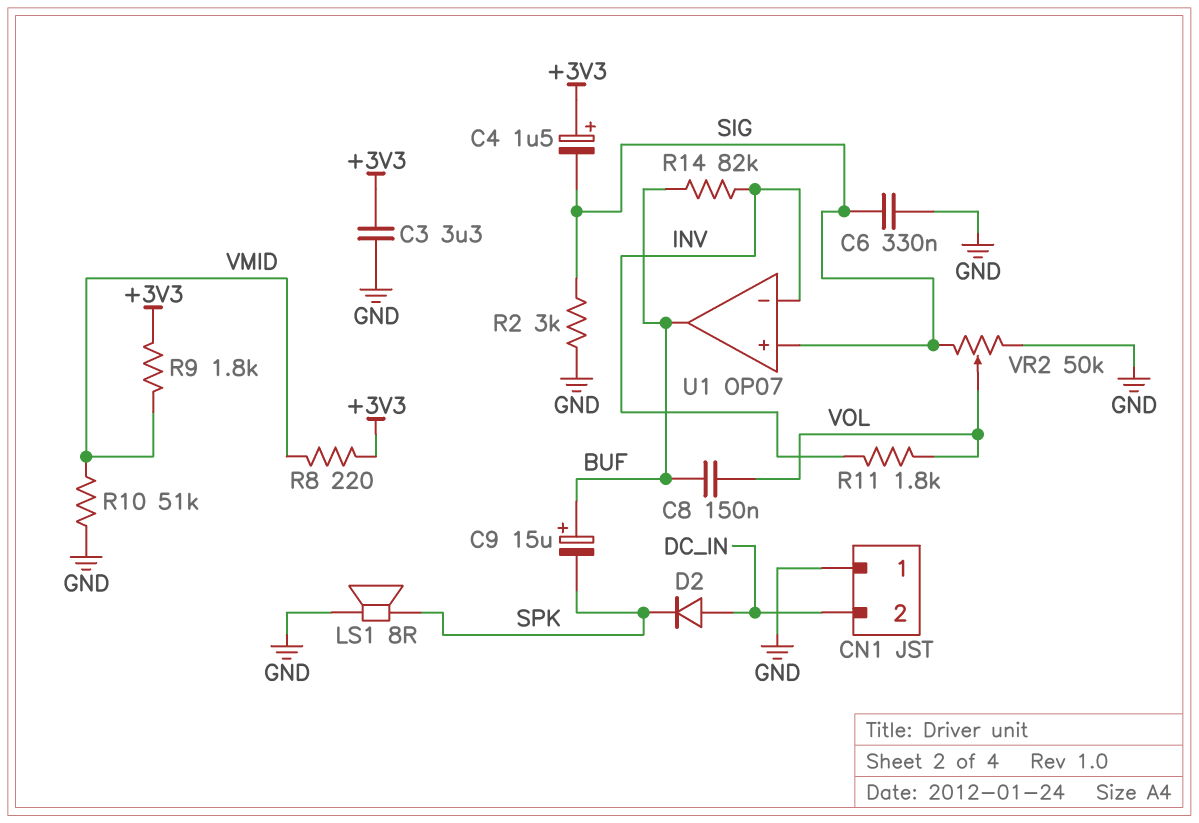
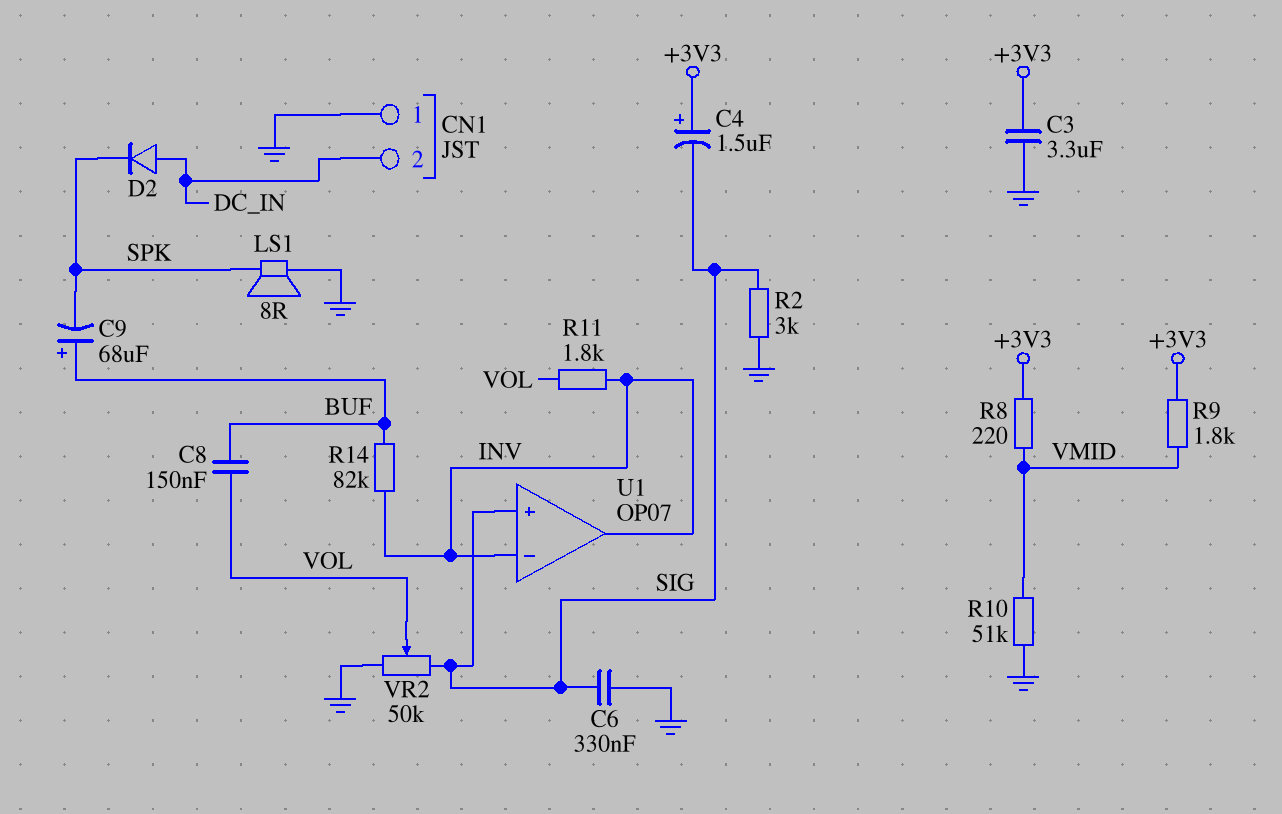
C9: 15uF (plus BUF, minus SPK) -> 68uF (plus BUF, minus SPK)
U1 pin out: BUF -> INV

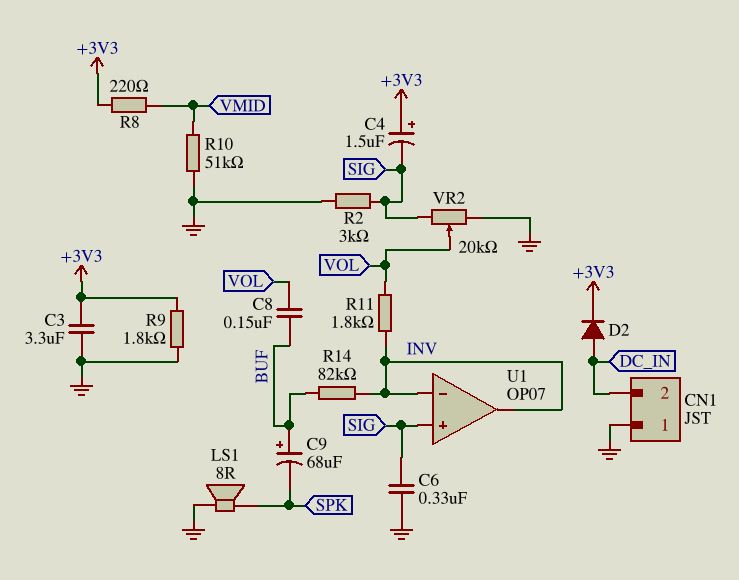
D2: diode (A DC_IN, K SPK) -> diode (A DC_IN, K +3V3)
R9: 1.8k (+3V3, VMID) -> 1.8k (+3V3, GND)
VR2: 50k (GND, SIG, wiper VOL) -> 20k (GND, SIG, wiper VOL)

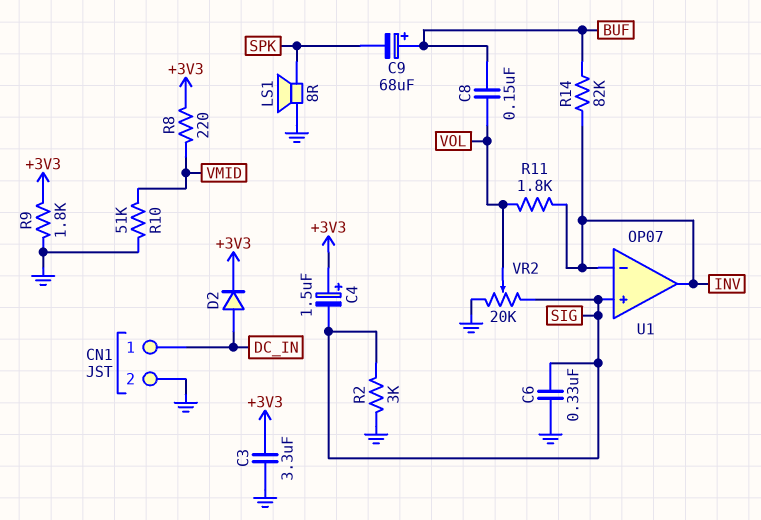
CN1 pin 1: GND -> DC_IN
CN1 pin 2: DC_IN -> GND

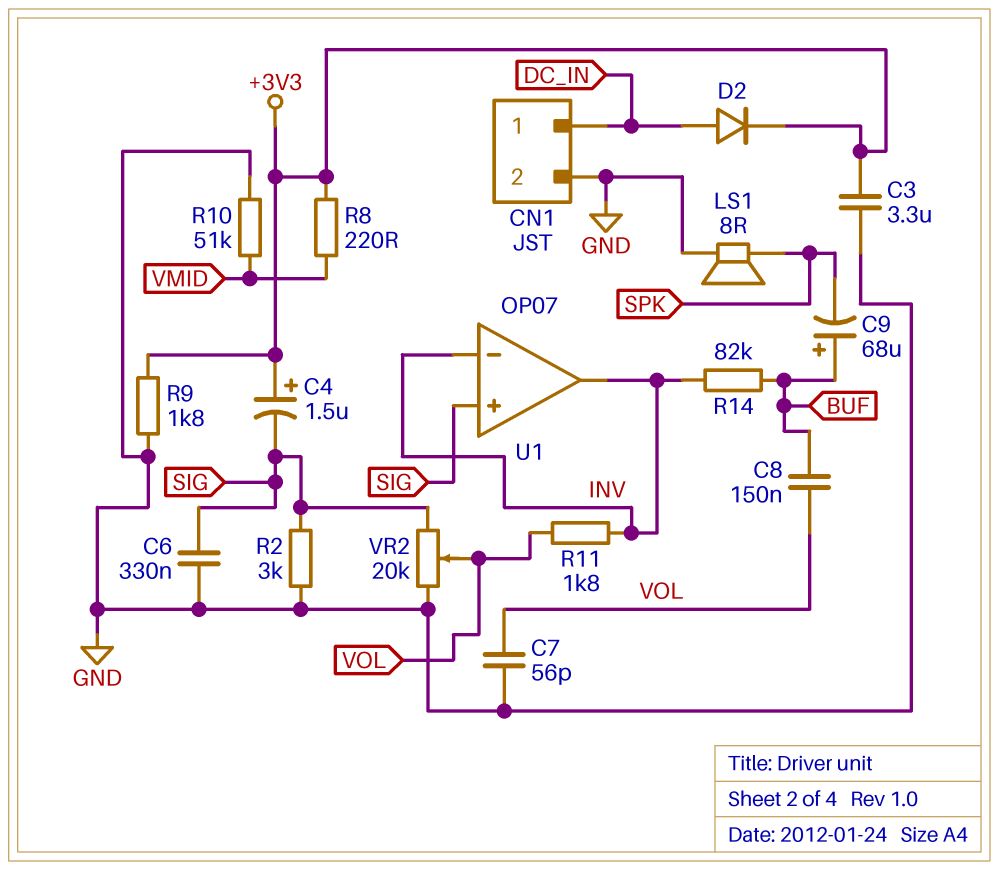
C7: none -> 56pF (GND, VOL)

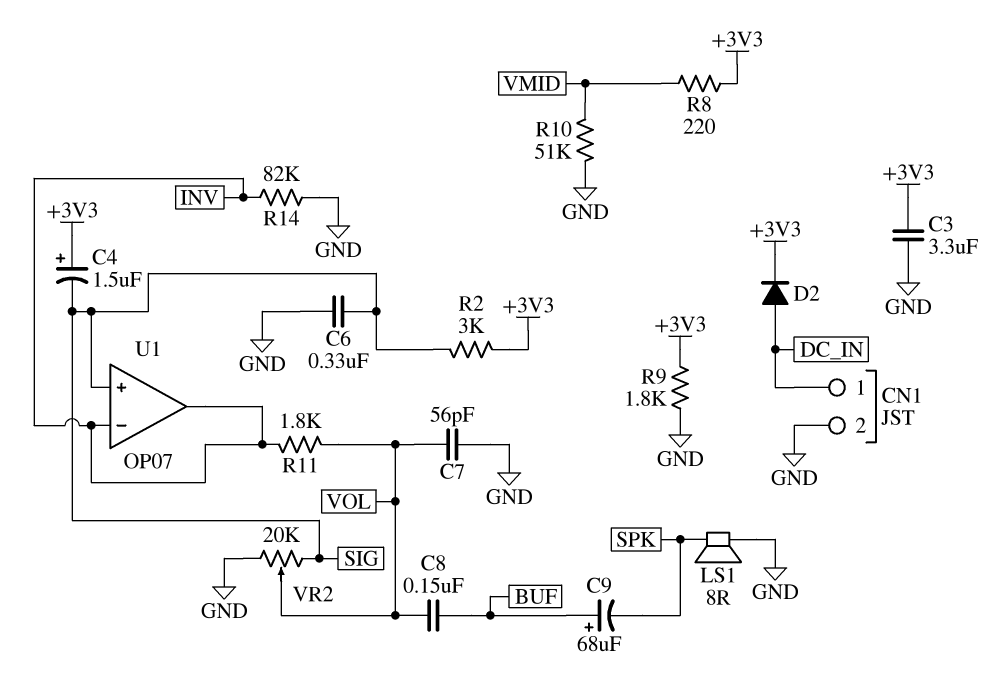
R2: 3k (GND, SIG) -> 3k (+3V3, SIG)
R14: 82k (BUF, INV) -> 82k (GND, INV)

